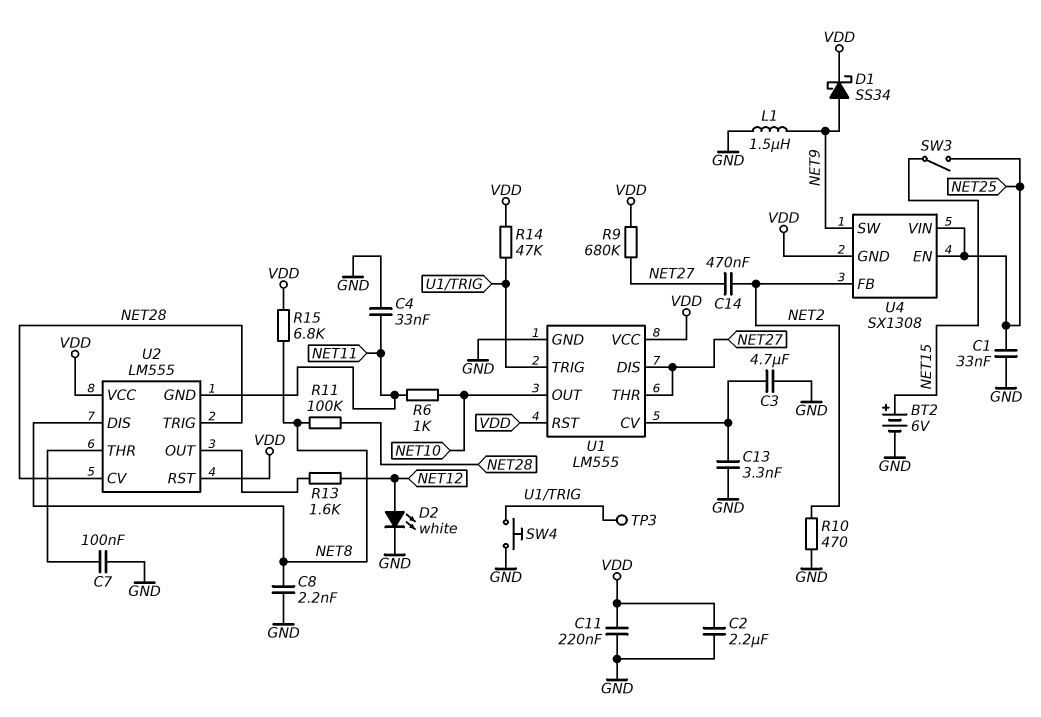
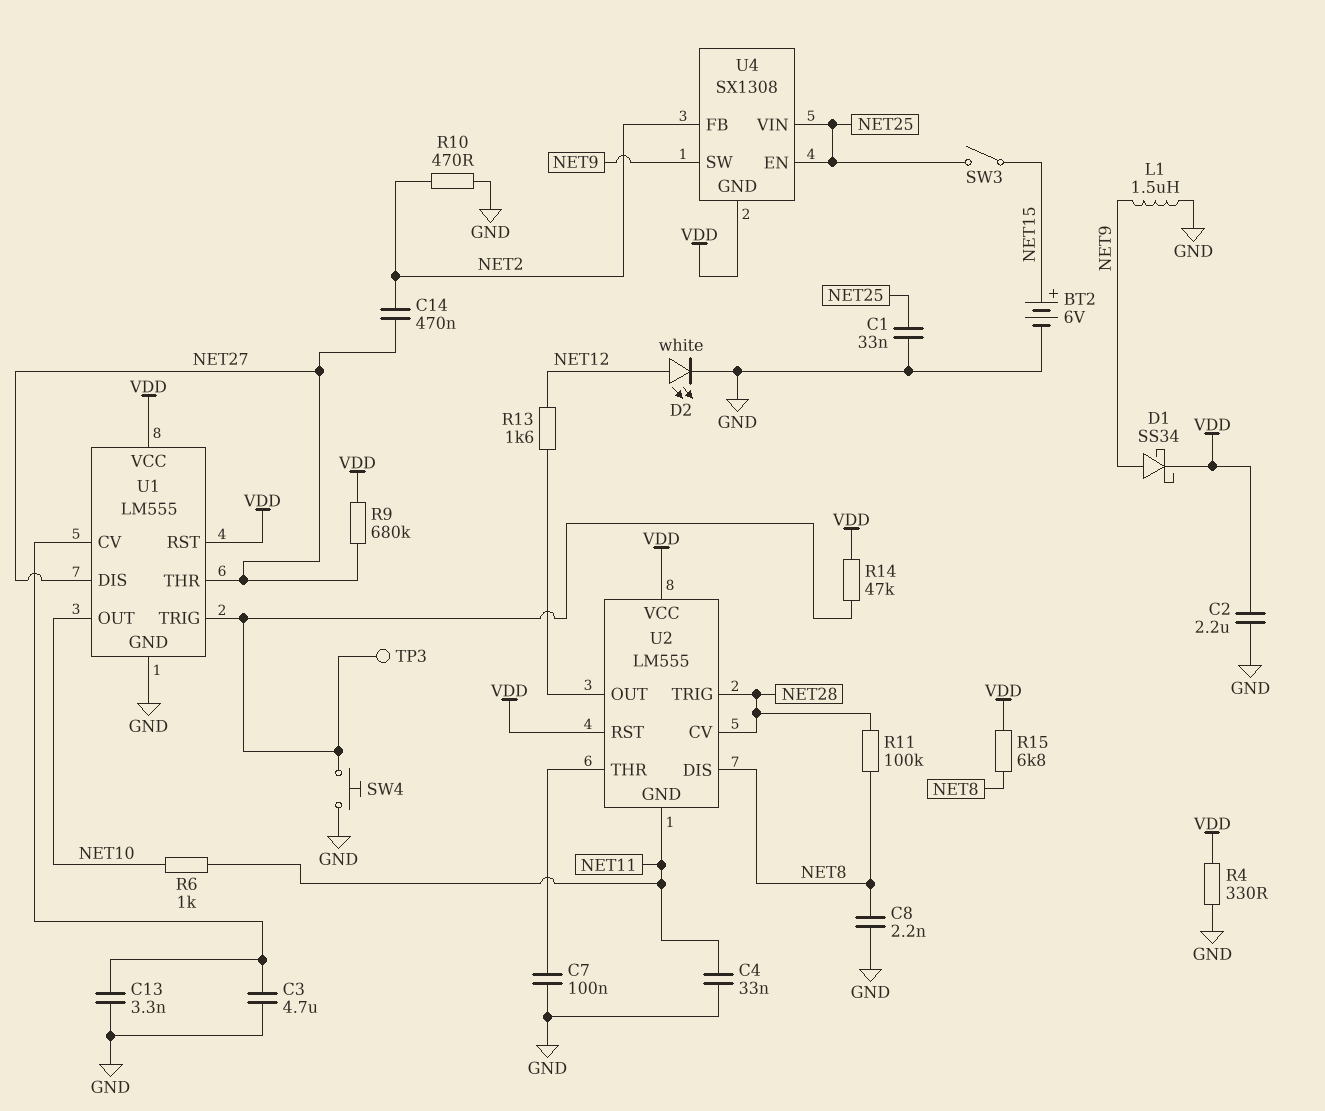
C11: 220nF (GND, VDD) -> none
R4: none -> 330 (GND, VDD)

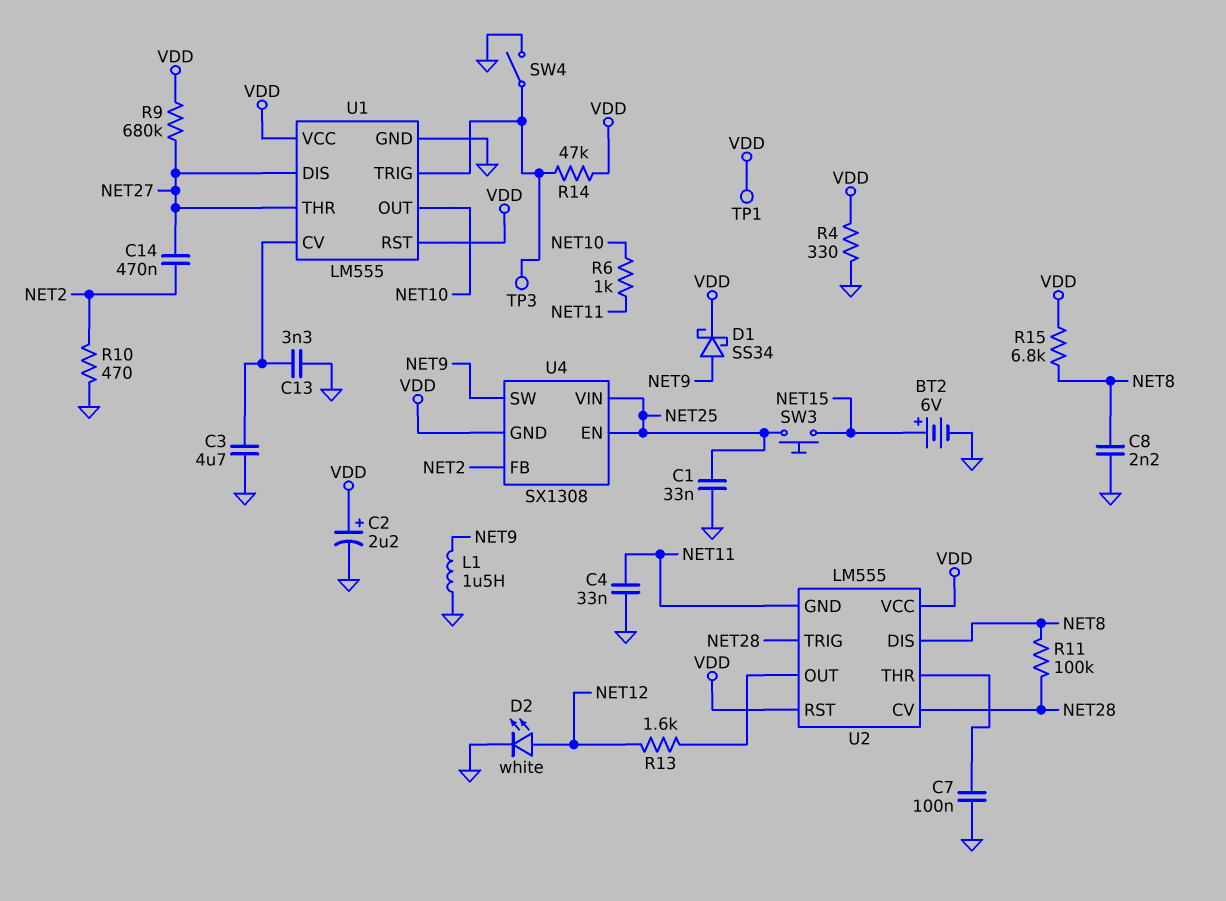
C2: 2.2uF (GND, VDD) -> 2.2uF (plus VDD, minus GND)
SW3: switch (NET15, NET25) -> button (NET15, NET25)
SW4: button (GND, U1/TRIG) -> switch (GND, U1/TRIG)
TP1: none -> test point (VDD)

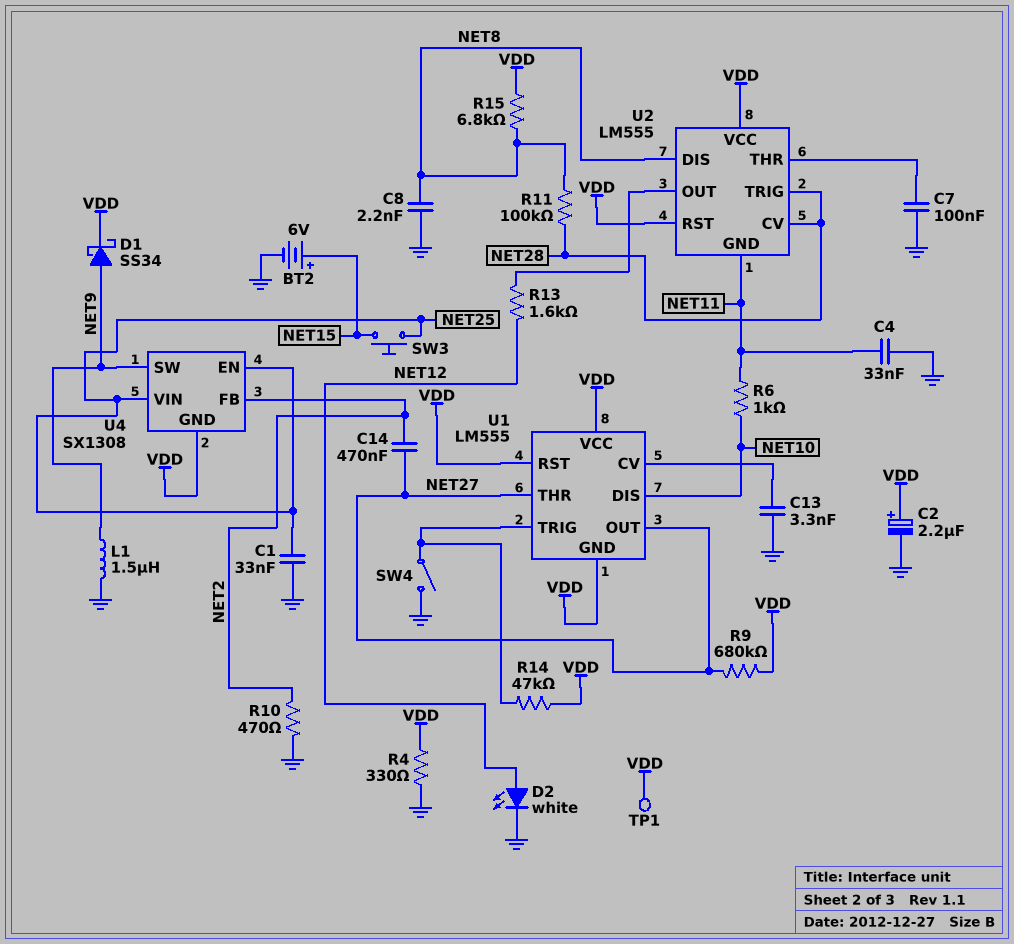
C3: 4.7uF (GND, U1/CV) -> none
TP3: test point (U1/TRIG) -> none
U1 pin DIS: NET27 -> NET10
U1 pin GND: GND -> VDD
U1 pin OUT: NET10 -> NET27

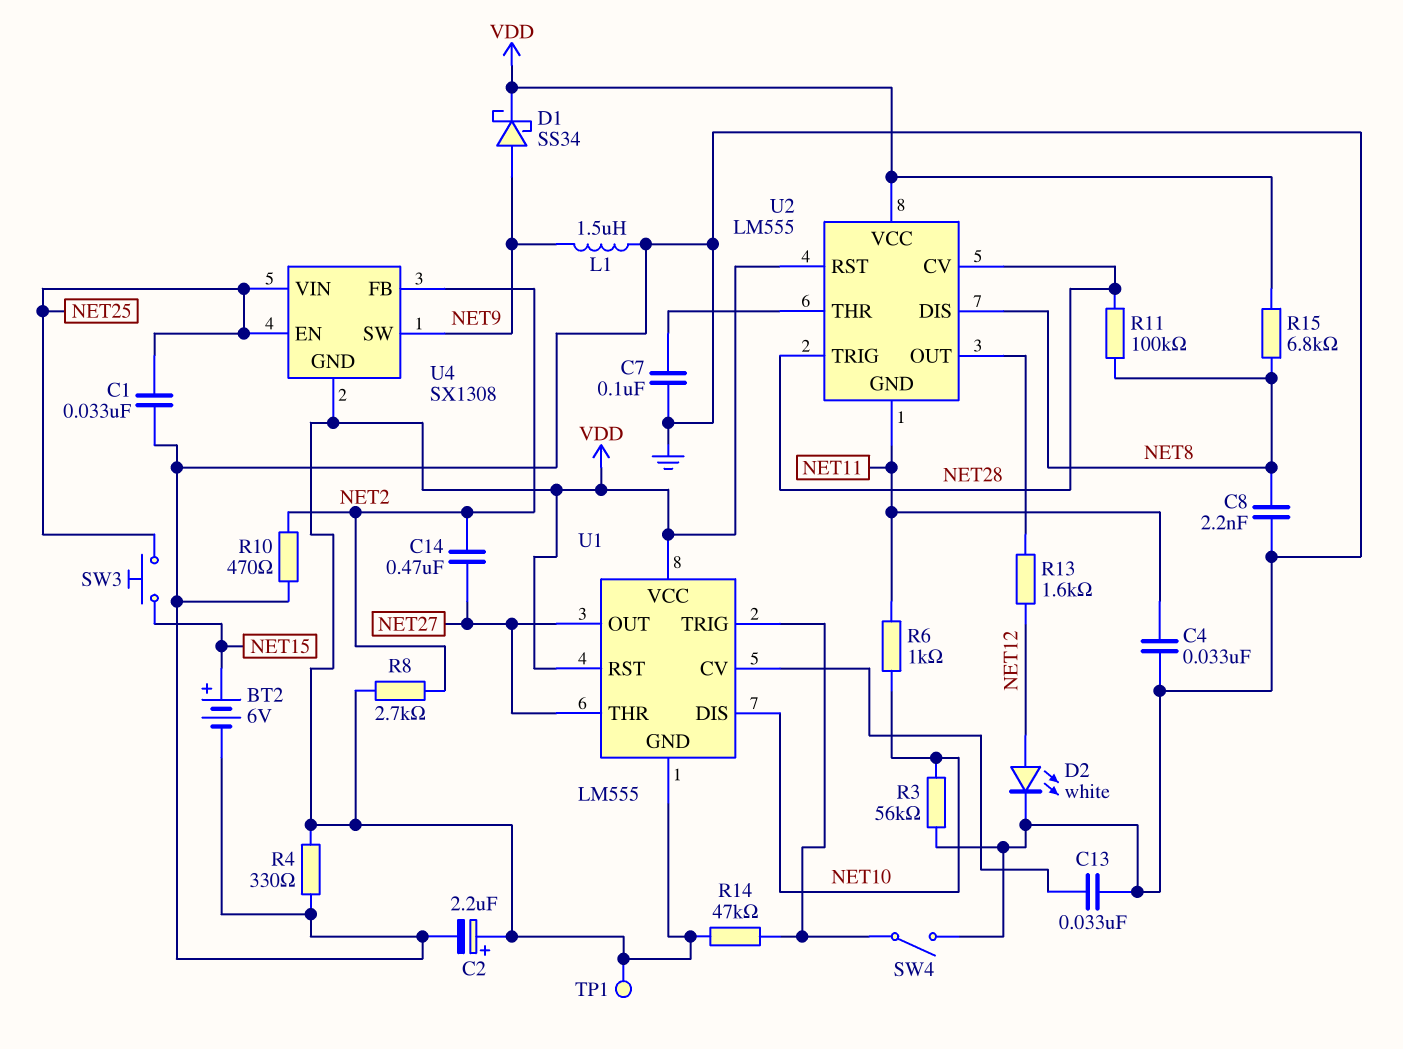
C13: 3.3nF (GND, U1/CV) -> 33nF (GND, U1/CV)
R3: none -> 56k (GND, NET10)
R8: none -> 2.7k (NET2, VDD)
R9: 680k (NET27, VDD) -> none

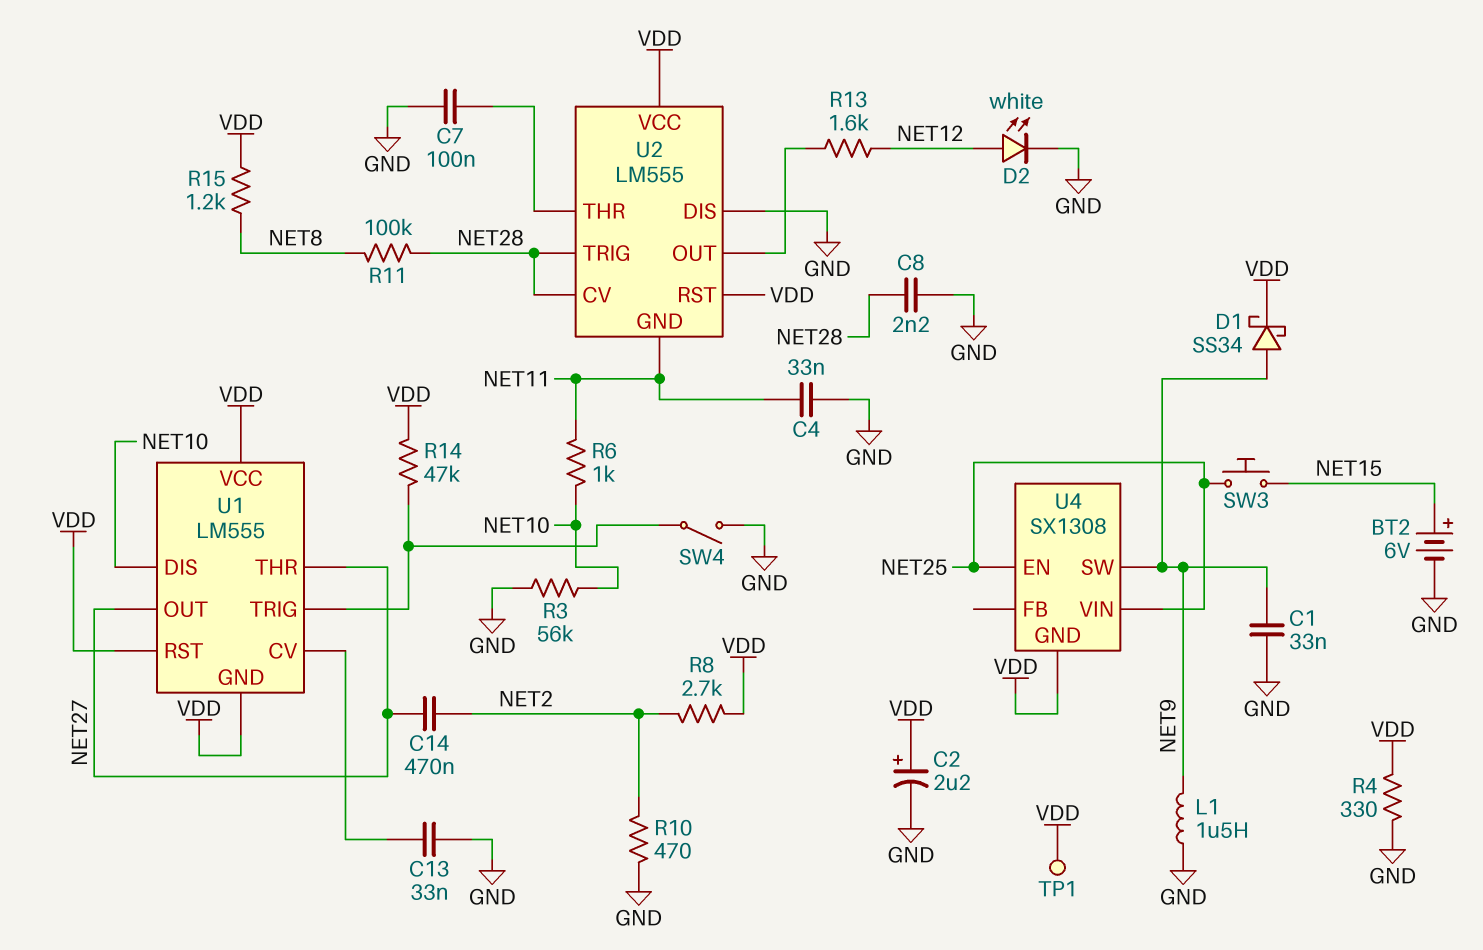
C1: 33nF (GND, NET25) -> 33nF (GND, NET9)
C8: 2.2nF (GND, NET8) -> 2.2nF (GND, NET28)
R15: 6.8k (NET8, VDD) -> 1.2k (NET8, VDD)
U2 pin DIS: NET8 -> GND
U4 pin FB: NET2 -> none

